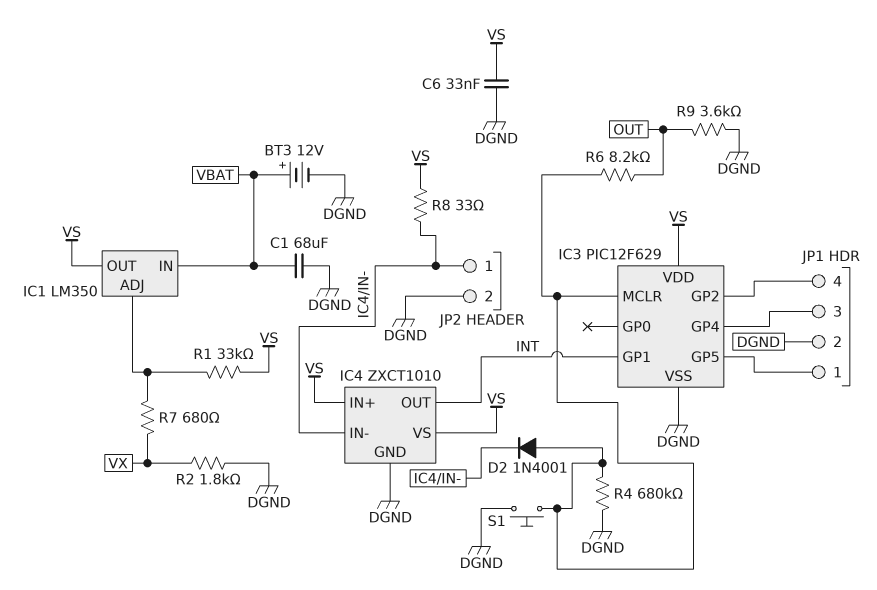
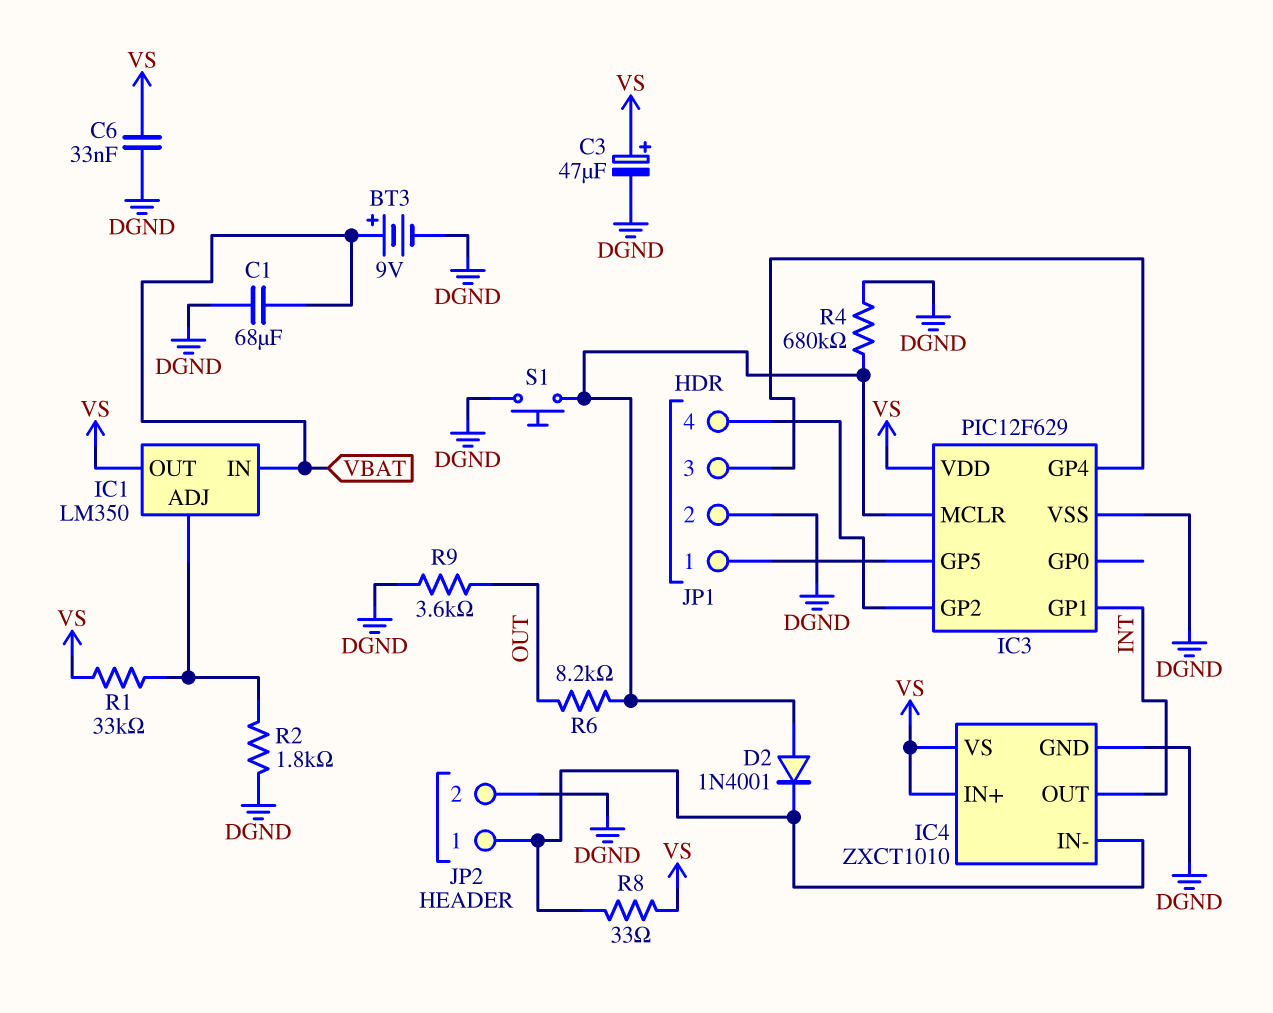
BT3: 12V (plus VBAT, minus DGND) -> 9V (plus VBAT, minus DGND)
C3: none -> 47uF (plus VS, minus DGND)
R2: 1.8k (DGND, VX) -> 1.8k (DGND, IC1/ADJ)
R7: 680 (IC1/ADJ, VX) -> none

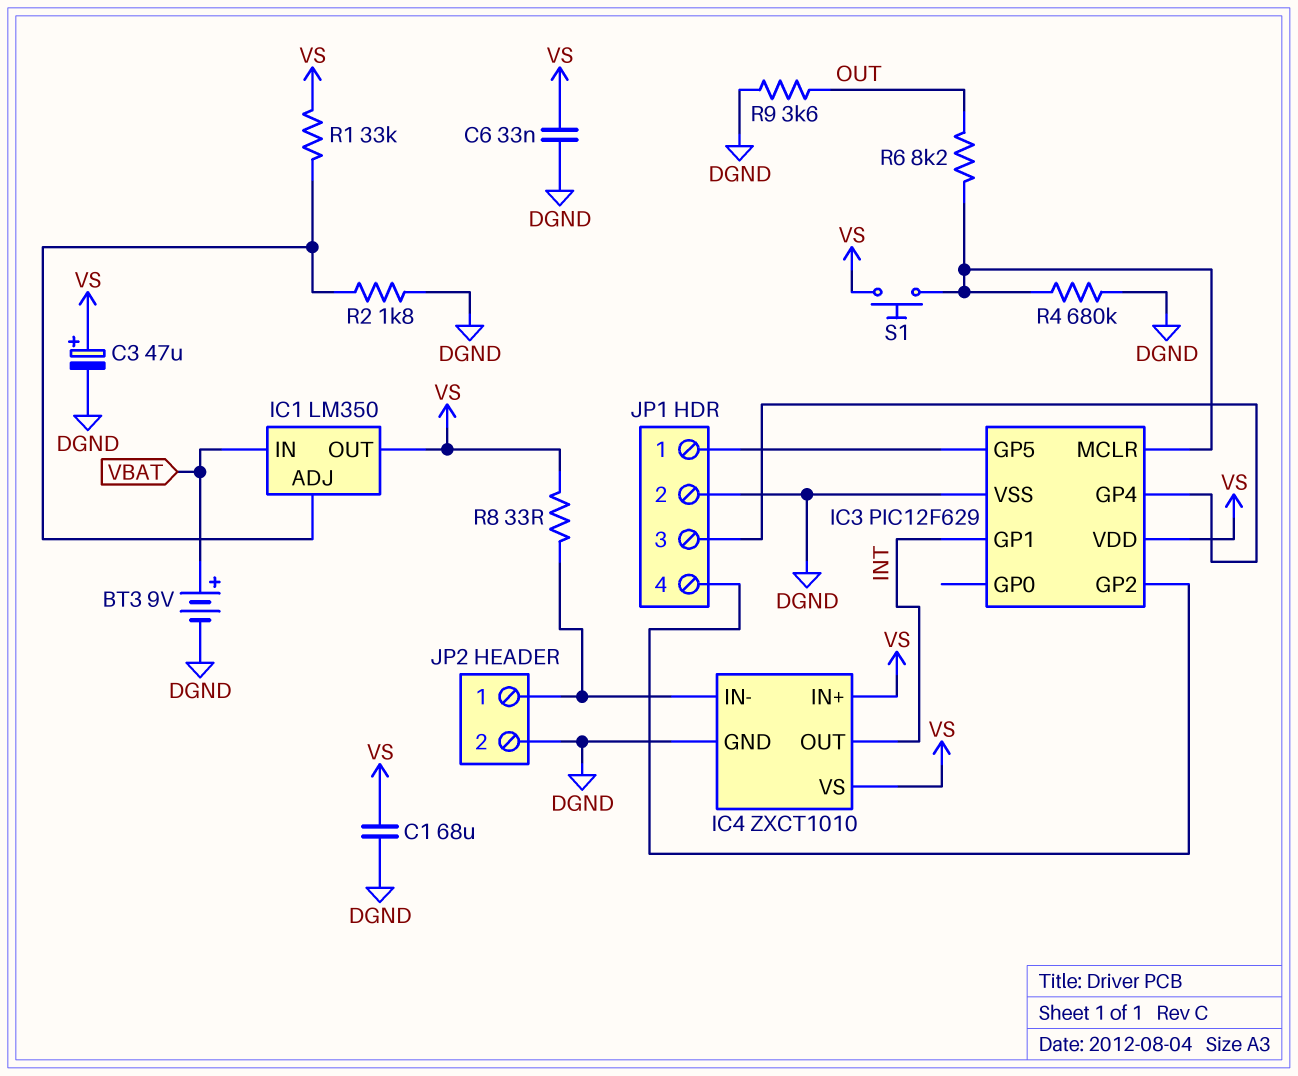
C1: 68uF (DGND, VBAT) -> 68uF (DGND, VS)
D2: diode 1N4001 (A IC3/MCLR, K IC4/IN-) -> none
S1: button (DGND, IC3/MCLR) -> button (IC3/MCLR, VS)

